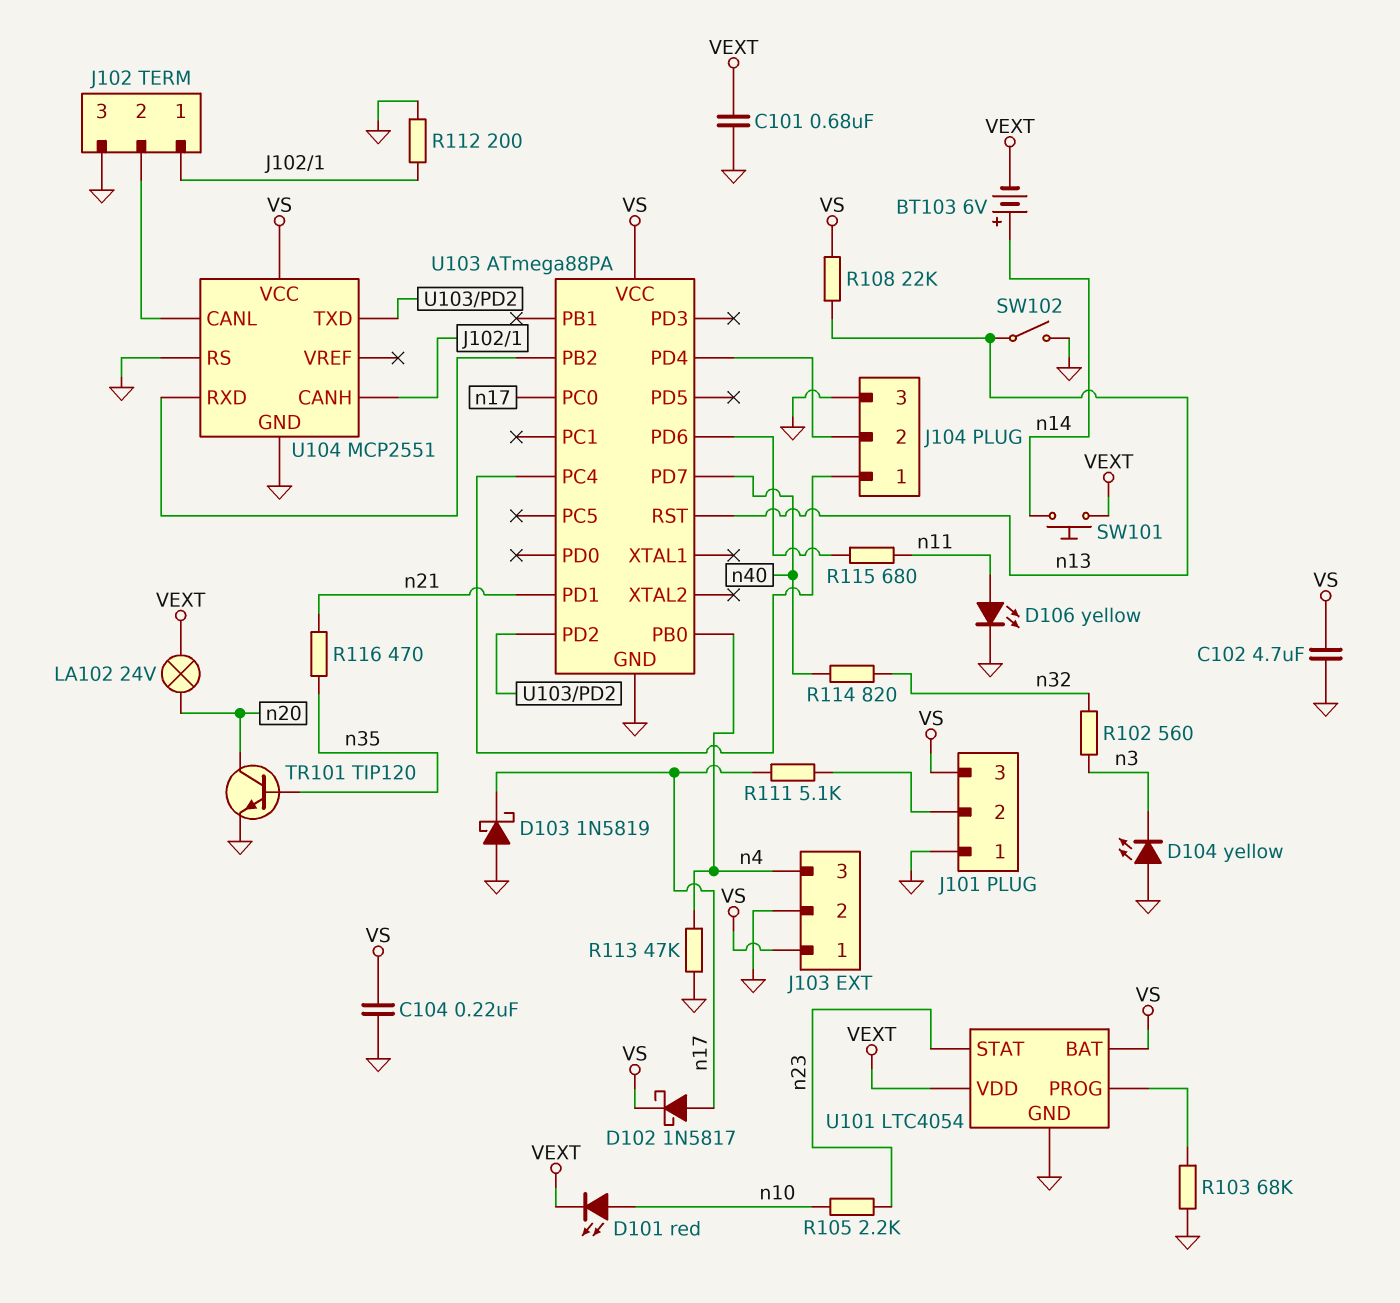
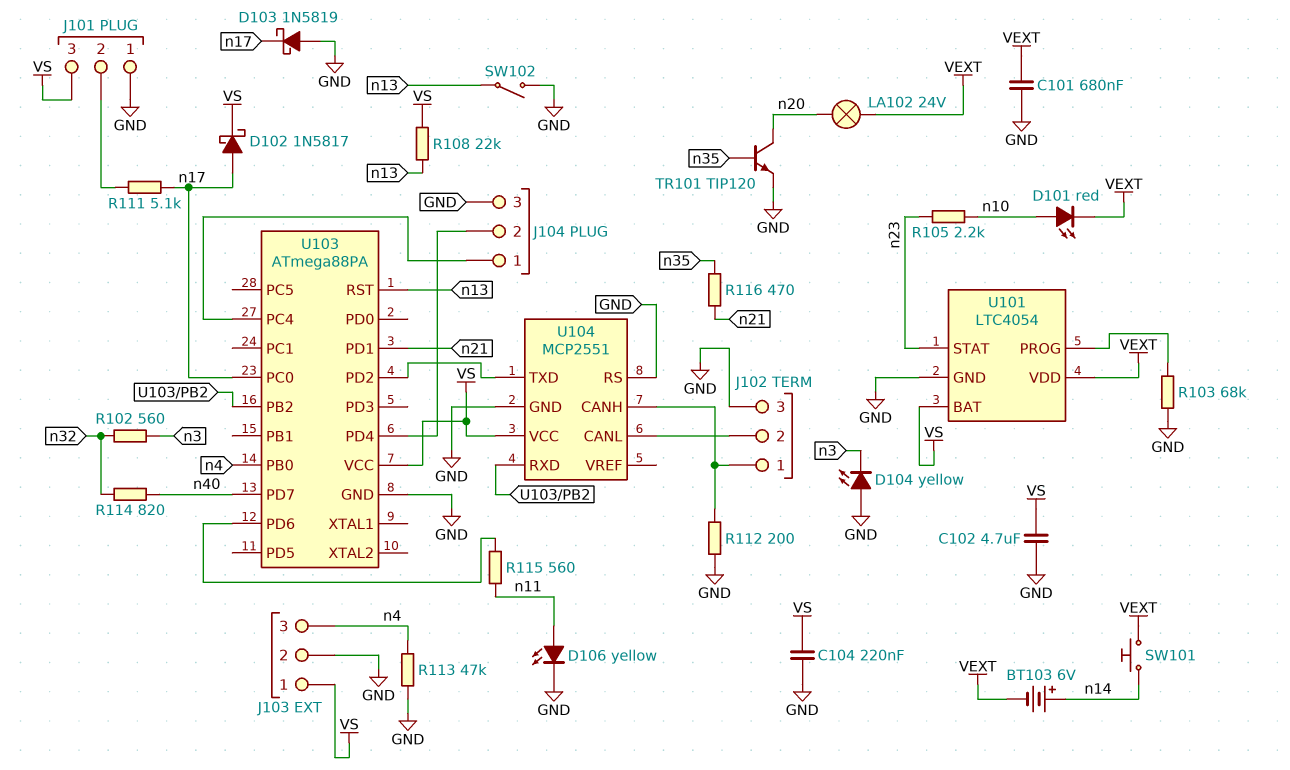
R115: 680 (U103/PD6, n11) -> 560 (U103/PD6, n11)

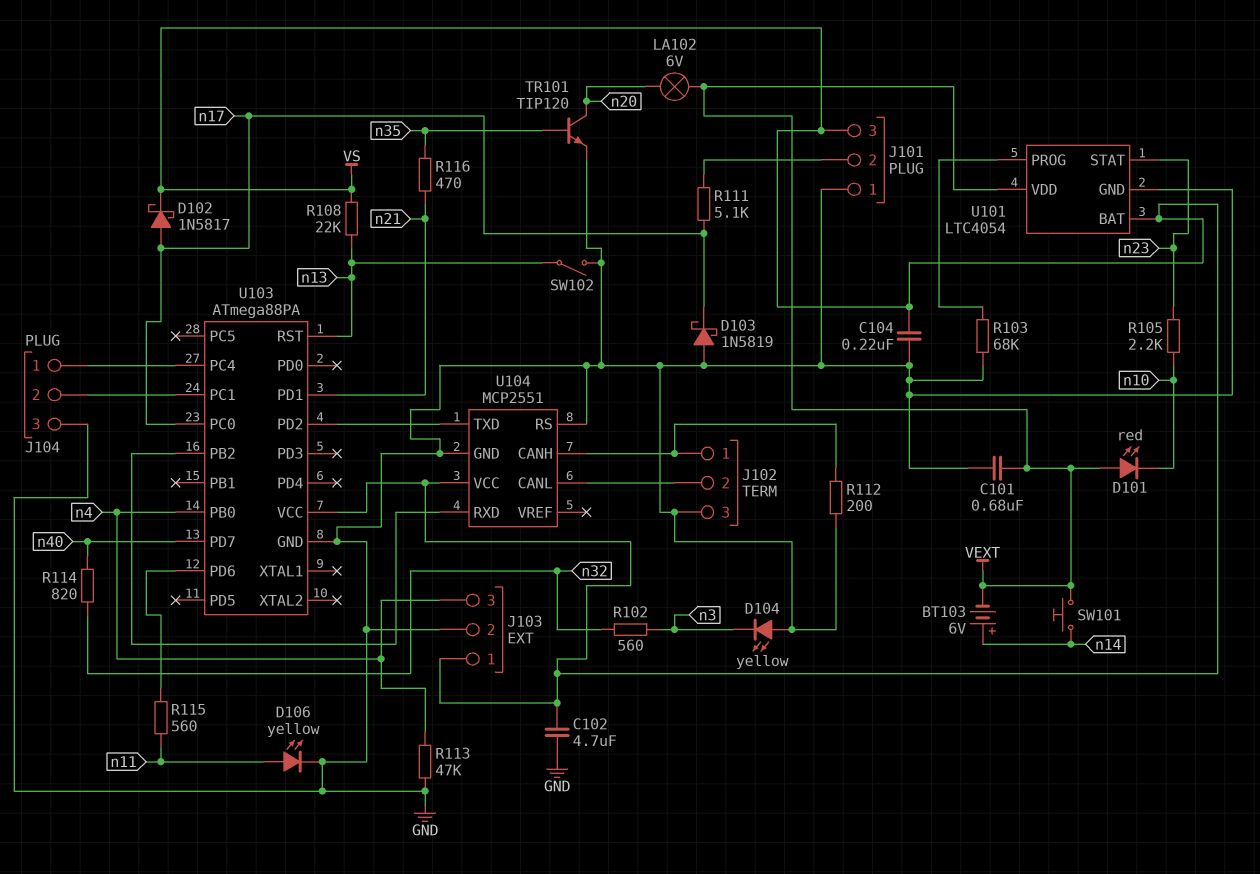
D101: LED red (A n10, K VEXT) -> LED red (A VEXT, K n10)
LA102: lamp 24V (VEXT, n20) -> lamp 6V (VEXT, n20)
U103 pin PC1: none -> J104/2
U103 pin PD4: J104/2 -> none

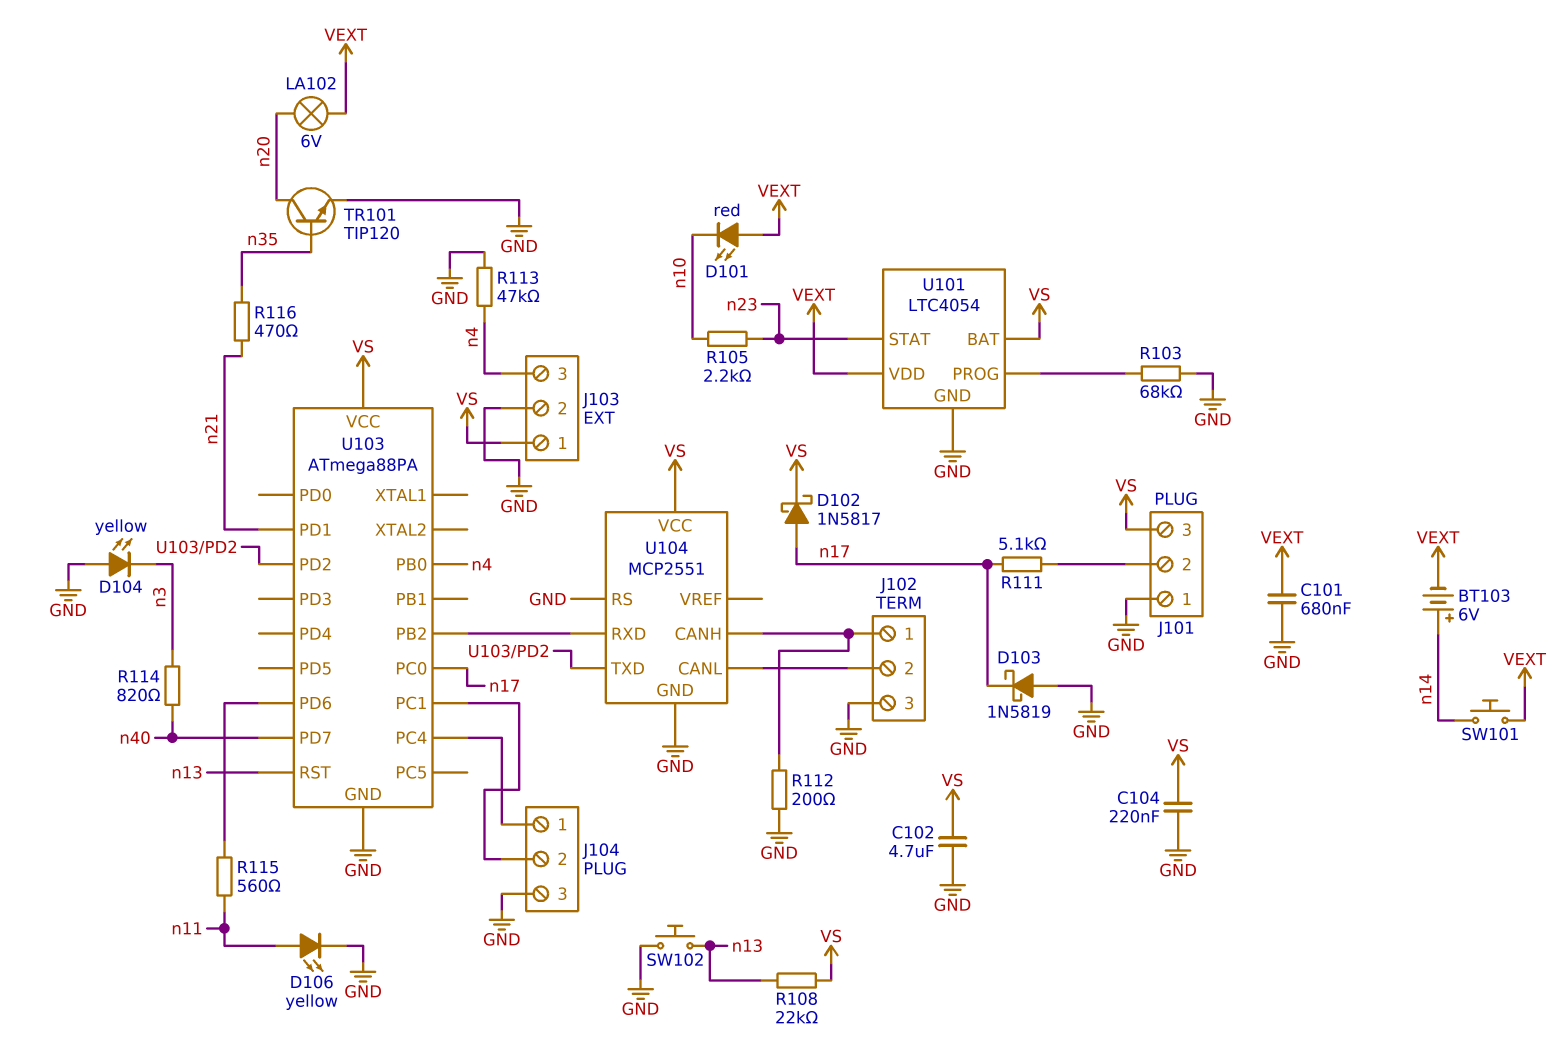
R102: 560 (n3, n32) -> none
R114: 820 (n32, n40) -> 820 (n3, n40)
SW102: switch (GND, n13) -> button (GND, n13)

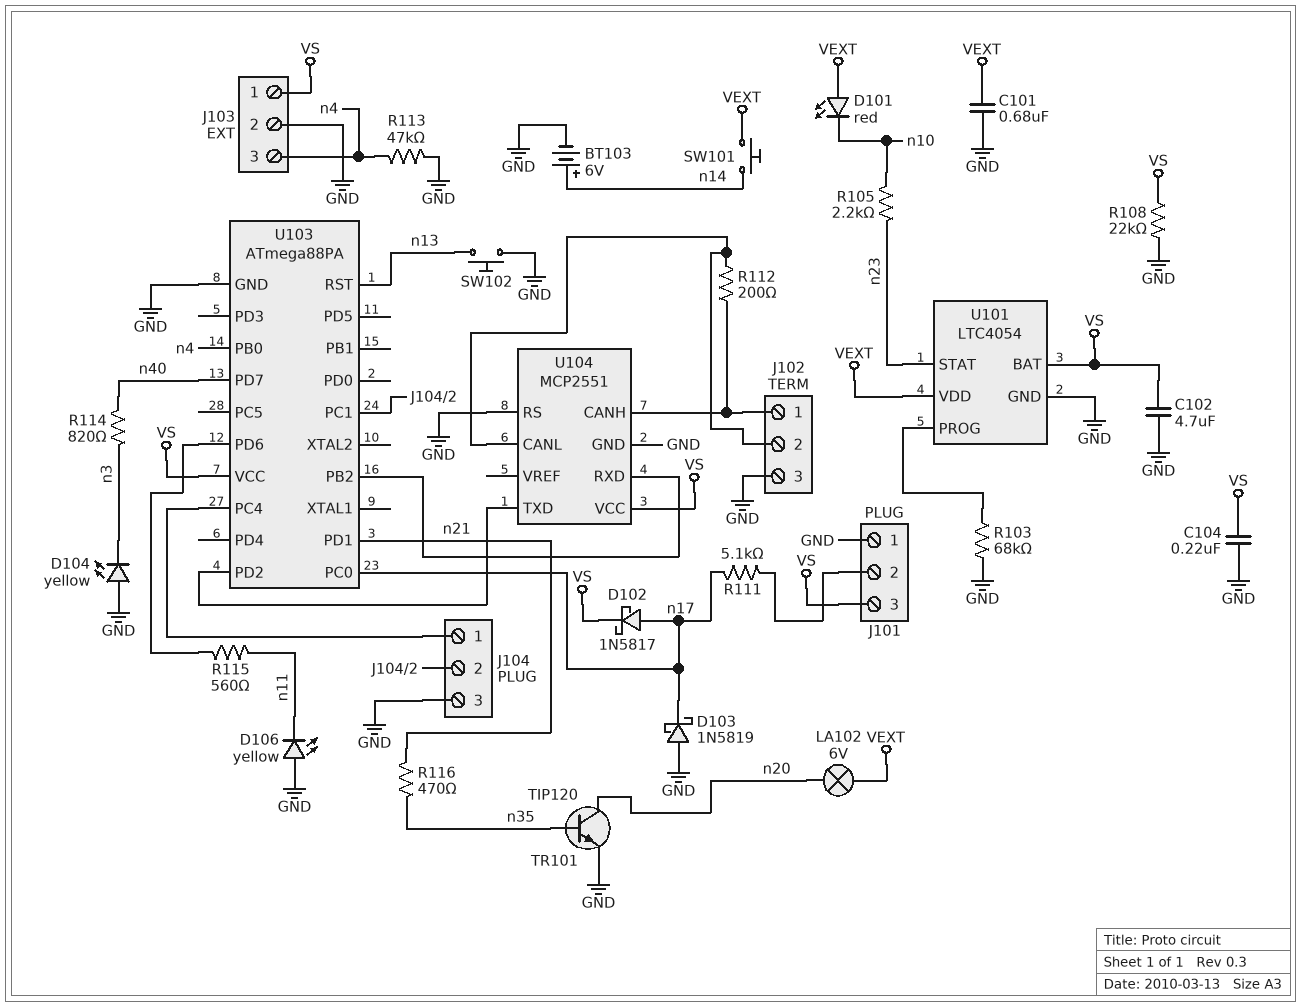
BT103: 6V (plus n14, minus VEXT) -> 6V (plus n14, minus GND)
D106: LED yellow (A n11, K GND) -> LED yellow (A GND, K n11)
R108: 22k (VS, n13) -> 22k (GND, VS)
R112: 200 (GND, J102/1) -> 200 (J102/1, J102/2)

